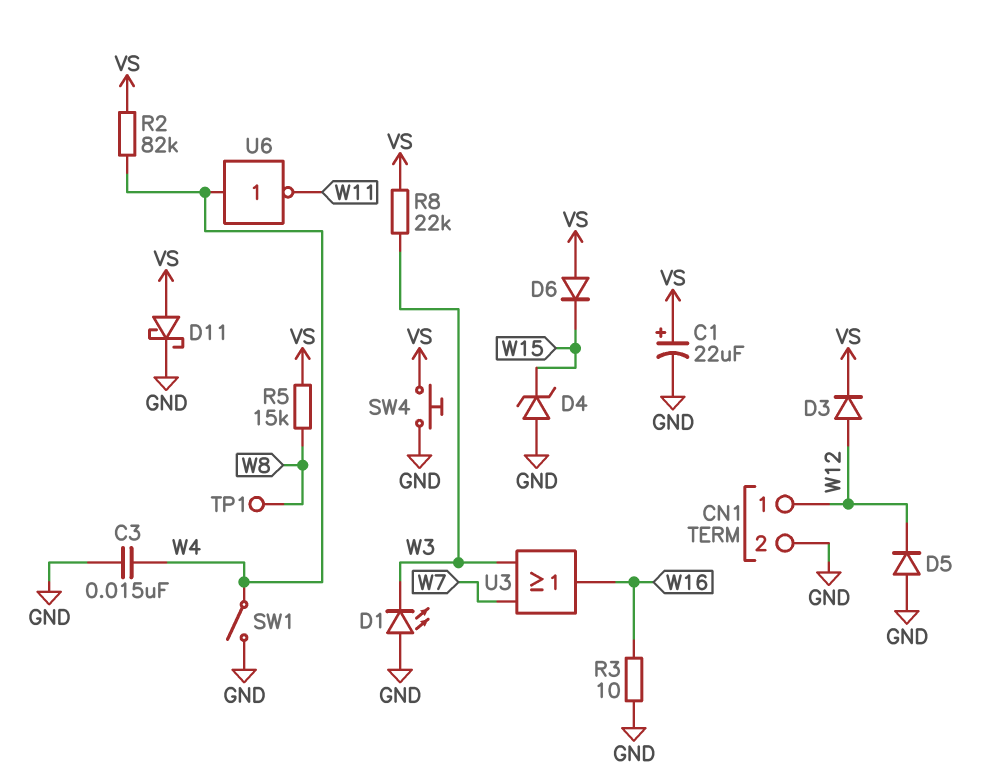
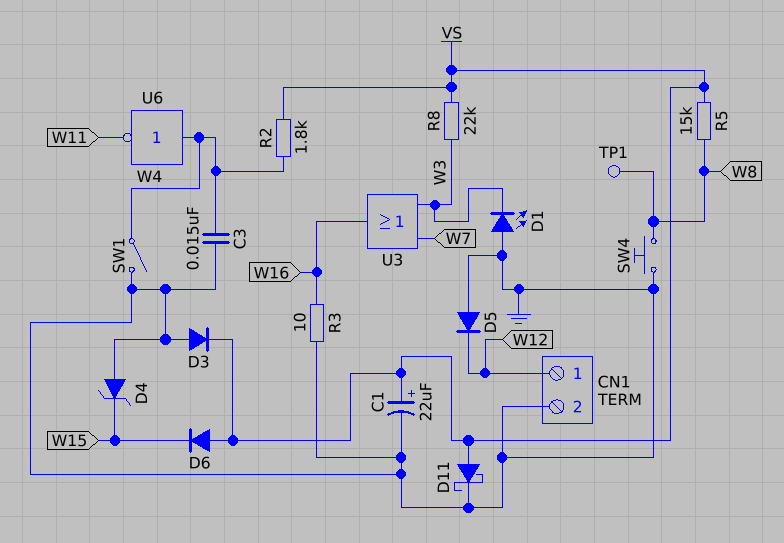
D3: diode (A W12, K VS) -> diode (A GND, K VS)
R2: 82k (VS, W4) -> 1.8k (VS, W4)
SW4: button (GND, VS) -> button (GND, W8)

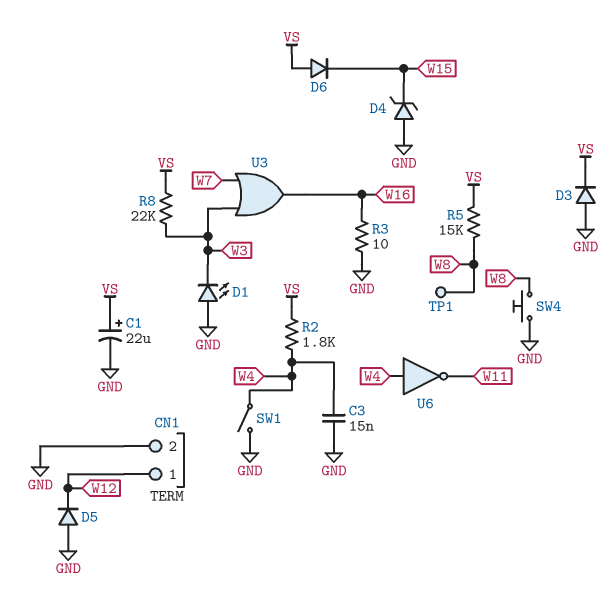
D11: schottky (A VS, K GND) -> none

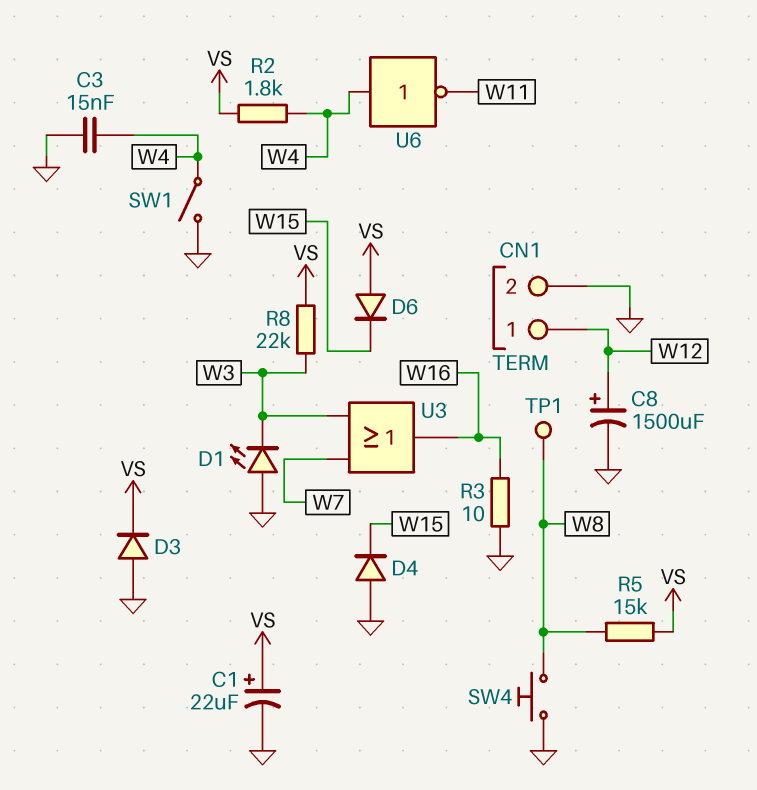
C8: none -> 1500uF (plus W12, minus GND)
D4: zener (A GND, K W15) -> diode (A GND, K W15)
D5: diode (A GND, K W12) -> none

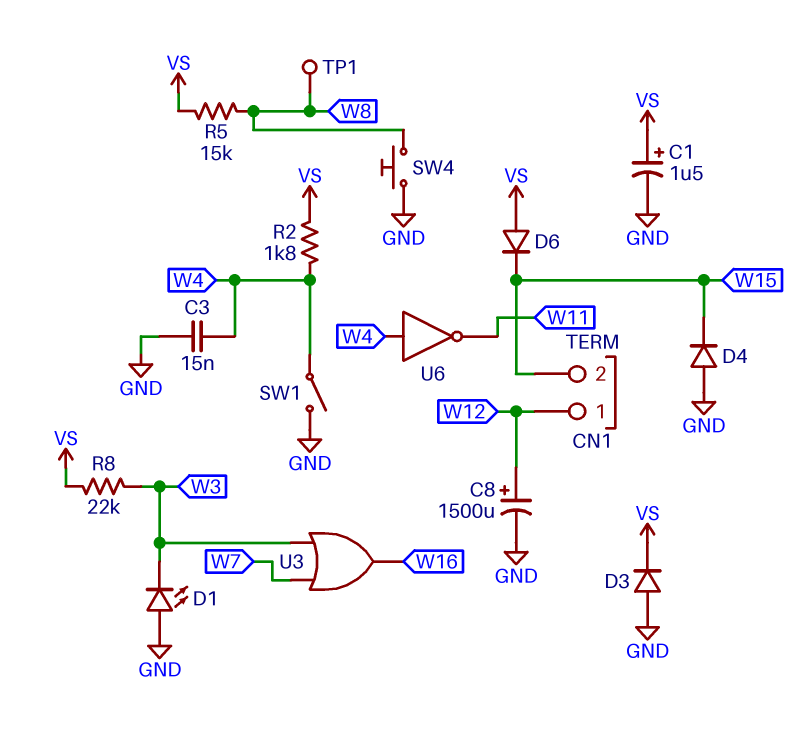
C1: 22uF (plus VS, minus GND) -> 1.5uF (plus VS, minus GND)
CN1 pin 2: GND -> W15
R3: 10 (GND, W16) -> none

